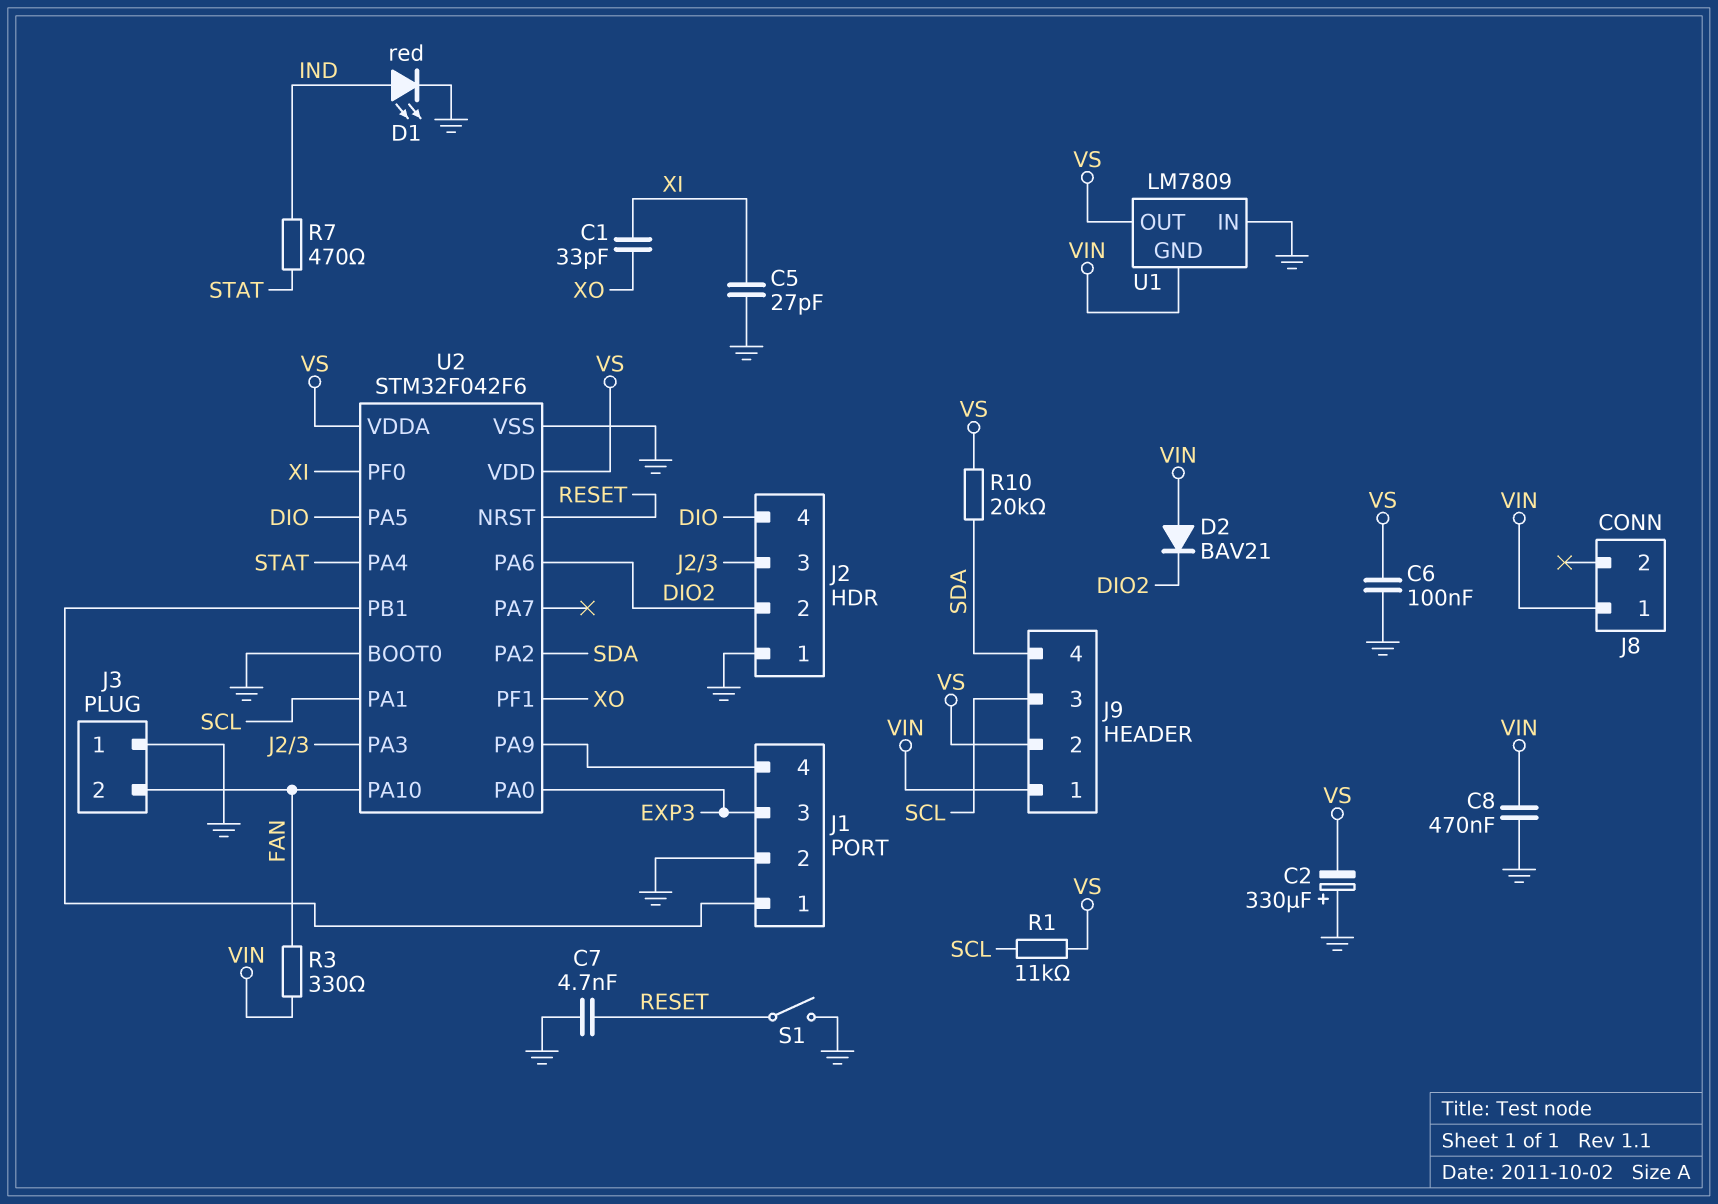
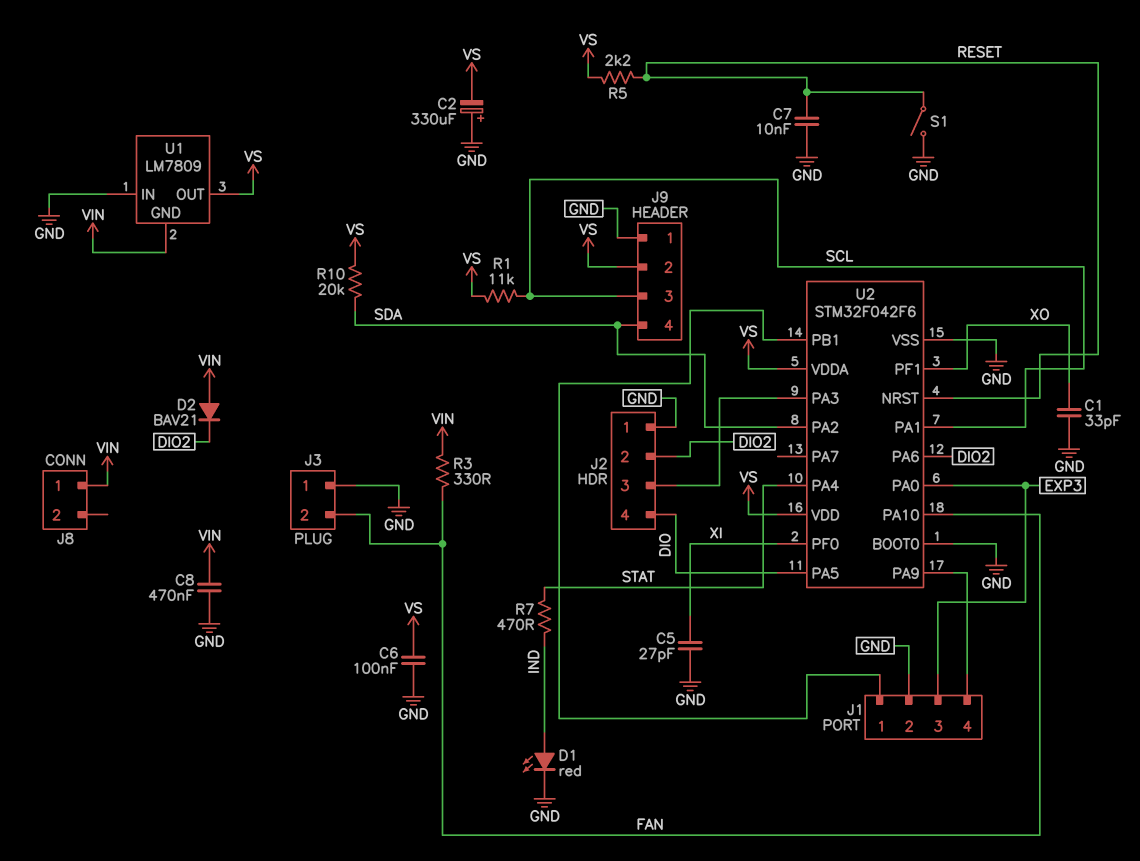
C1: 33pF (XI, XO) -> 33pF (GND, XO)
C7: 4.7nF (GND, RESET) -> 10nF (GND, RESET)
J9 pin 1: VIN -> GND
R5: none -> 2.2k (RESET, VS)

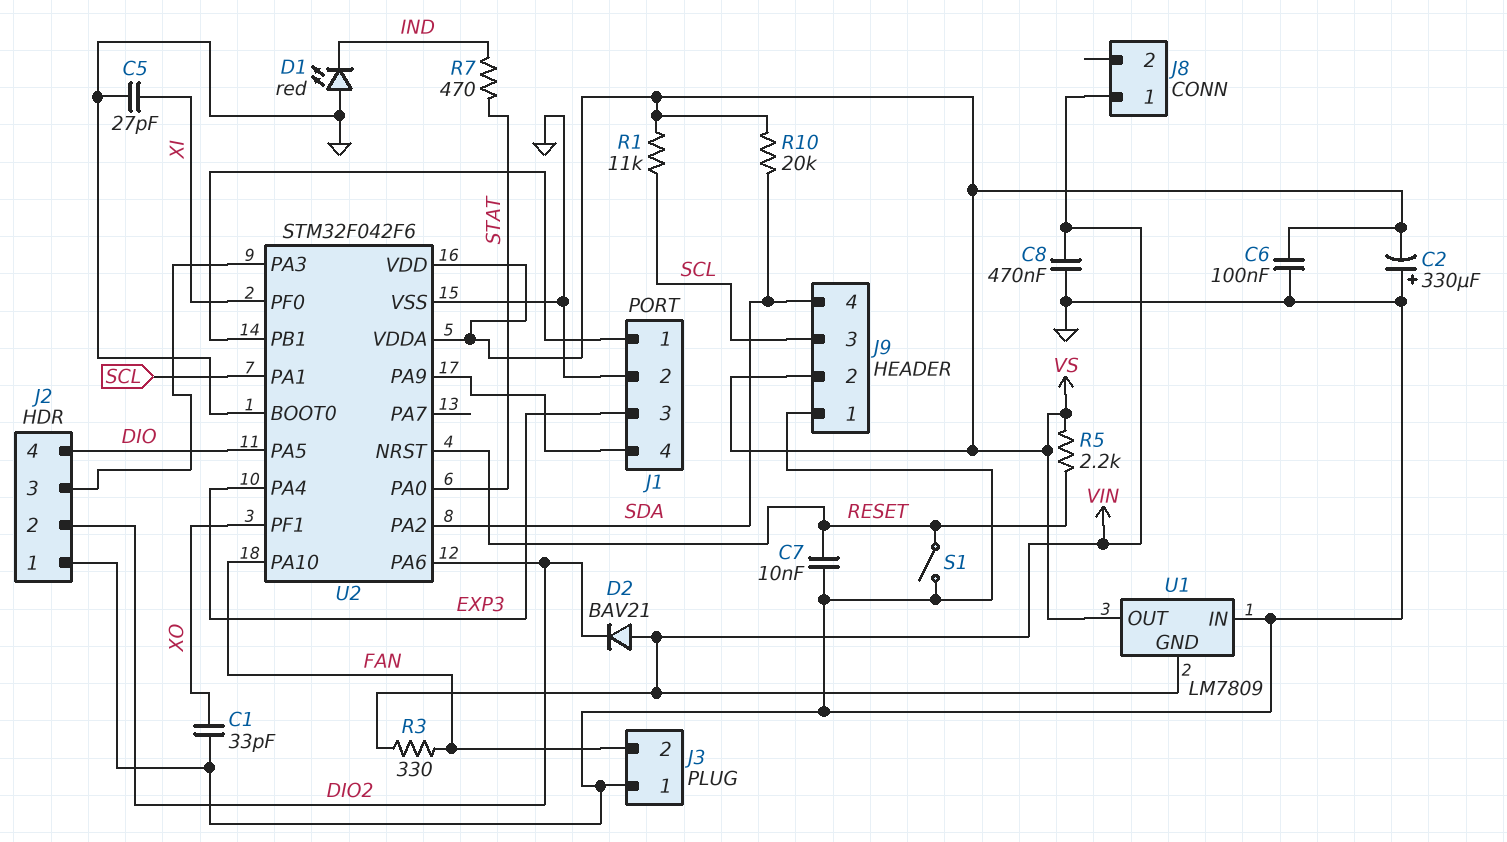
D1: LED red (A IND, K GND) -> LED red (A GND, K IND)
U2 pin PA0: EXP3 -> STAT
U2 pin PA4: STAT -> EXP3

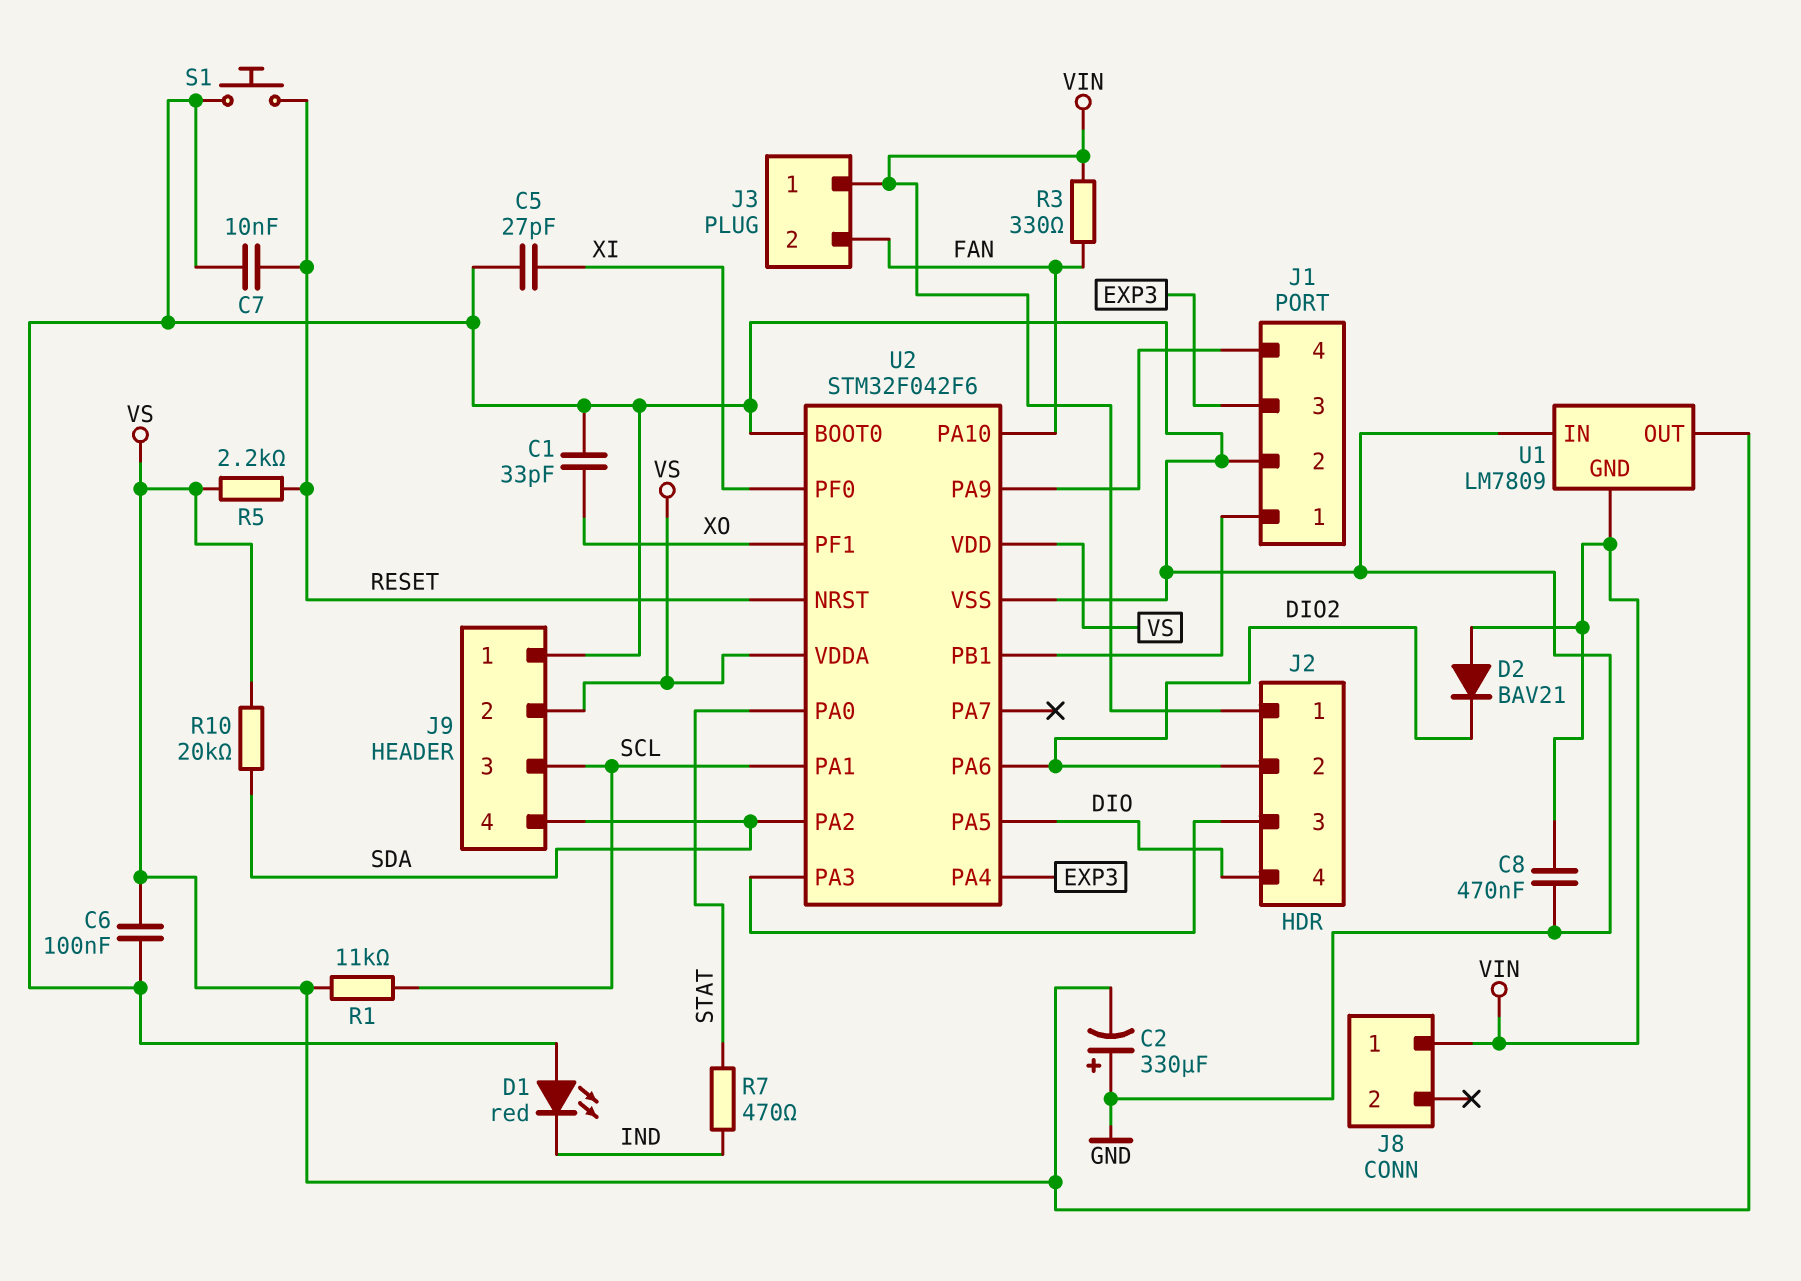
J2 pin 1: GND -> VIN
J3 pin 1: GND -> VIN
S1: switch (GND, RESET) -> button (GND, RESET)

